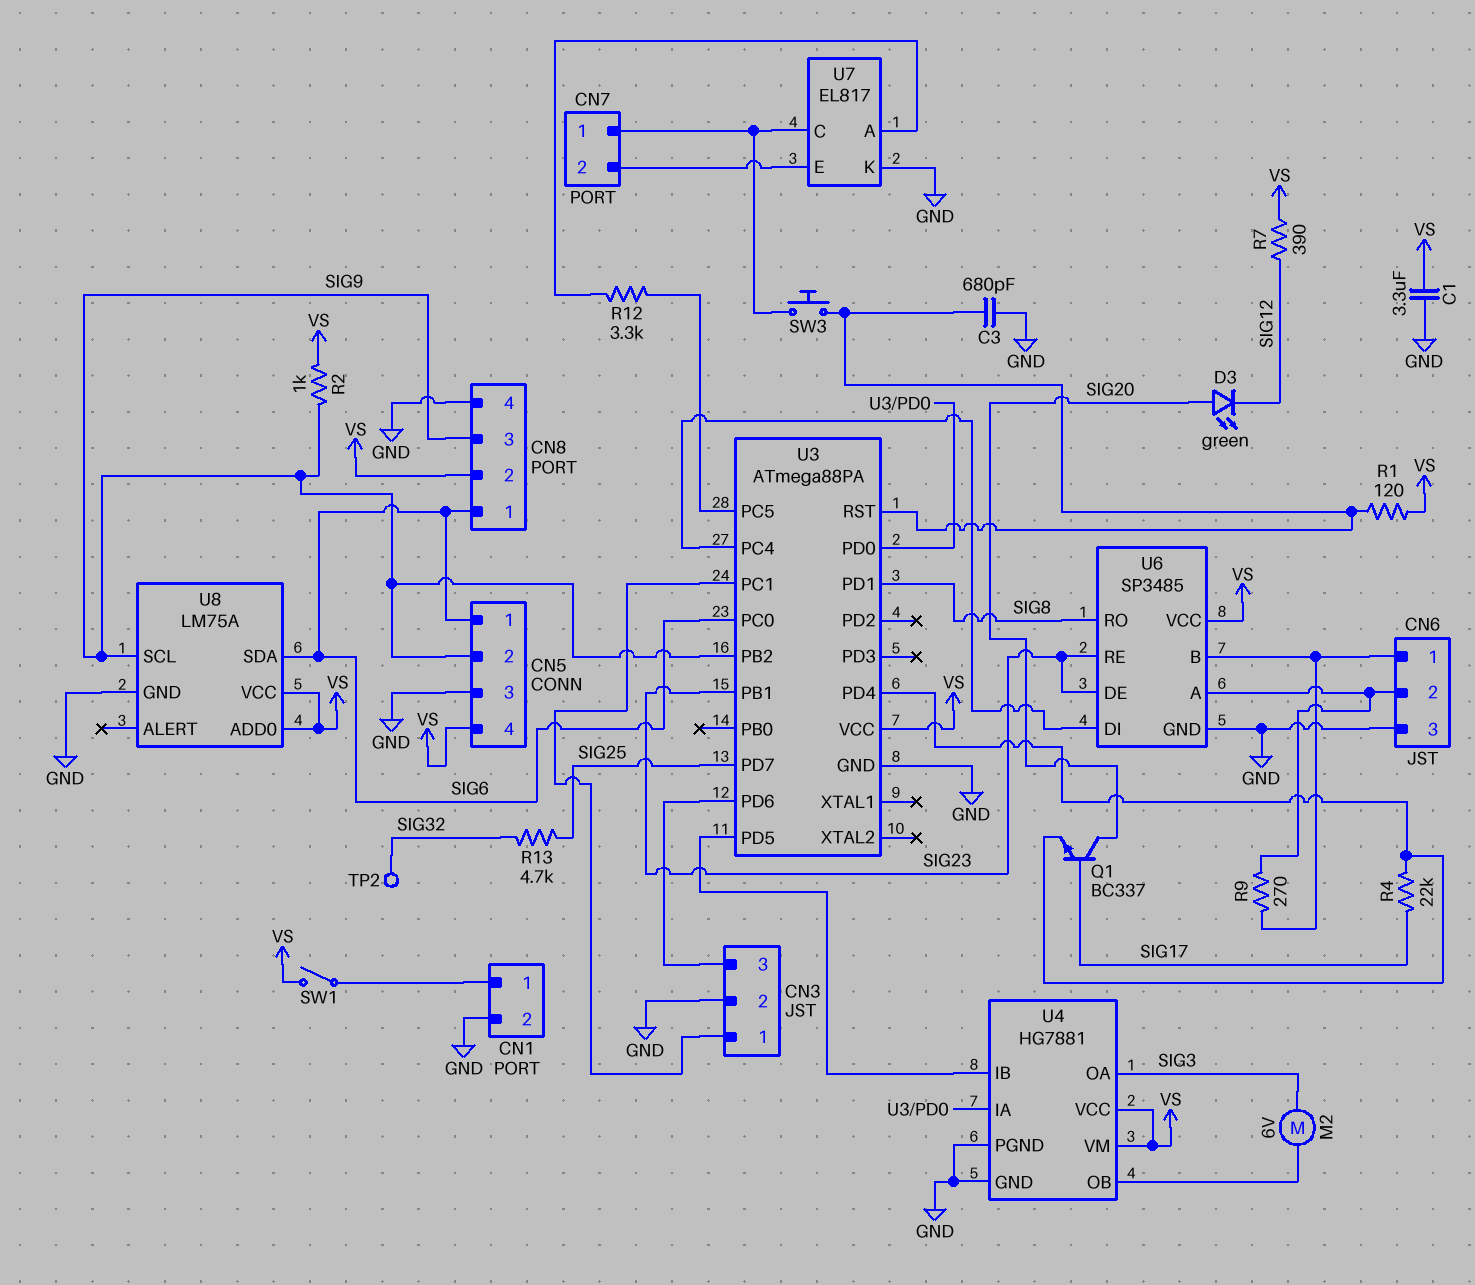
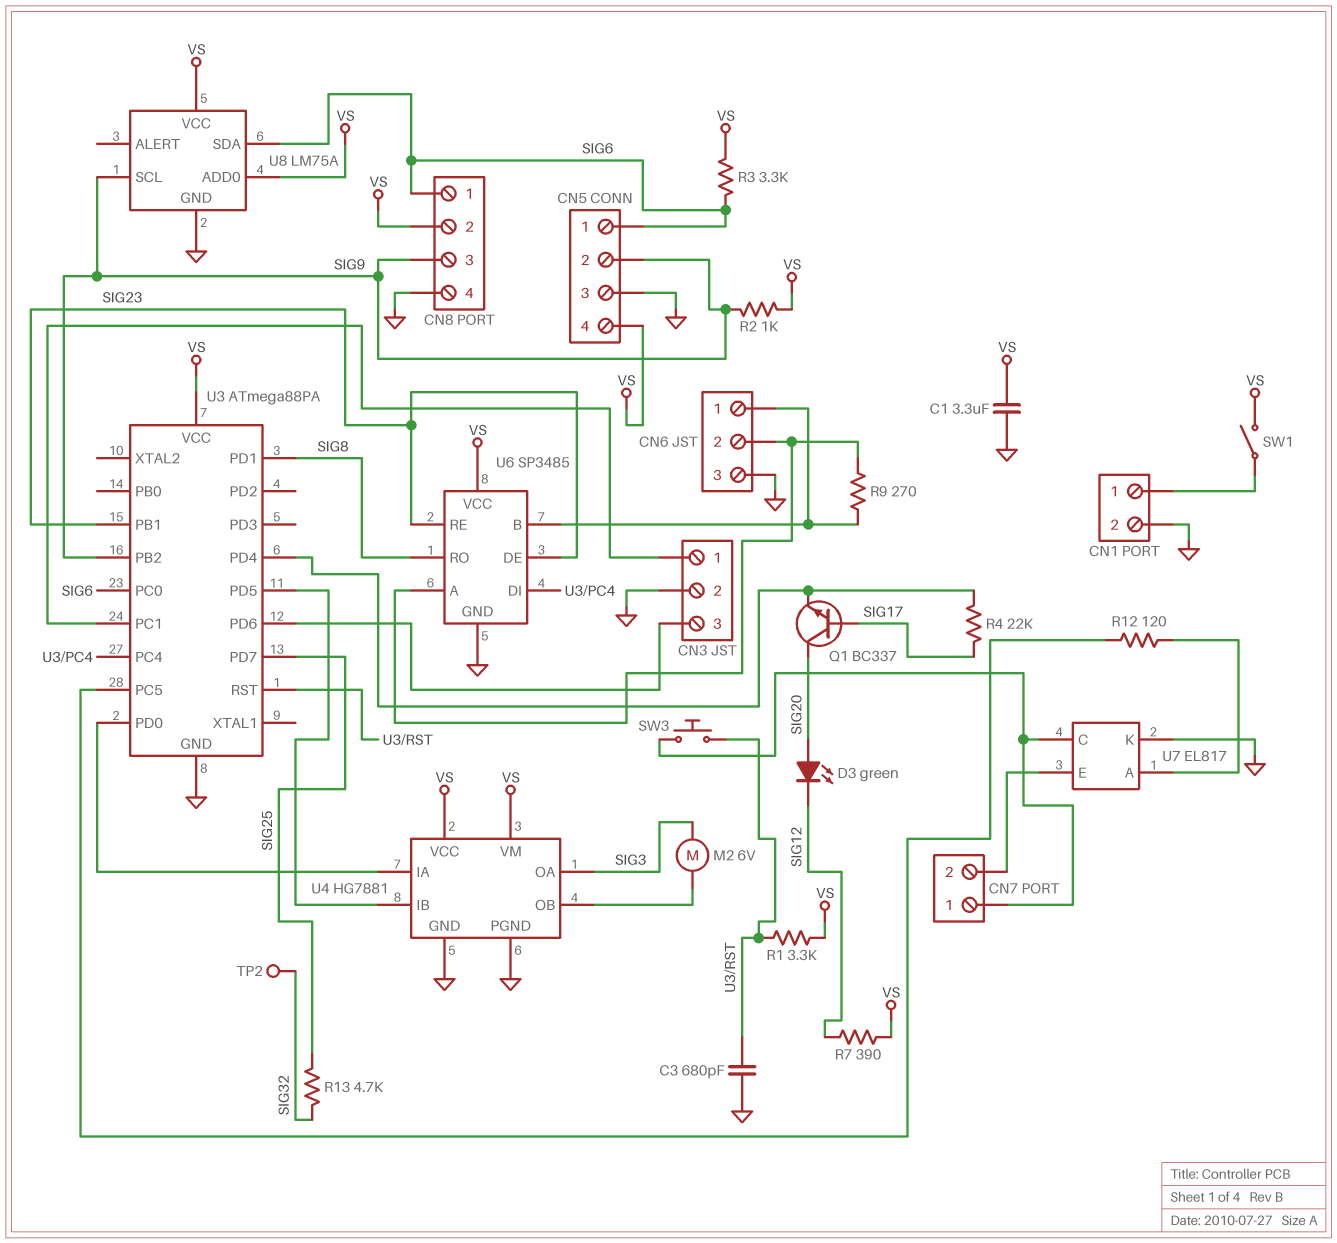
R1: 120 (U3/RST, VS) -> 3.3k (U3/RST, VS)
R3: none -> 3.3k (SIG6, VS)
R12: 3.3k (U3/PC5, U7/A) -> 120 (U3/PC5, U7/A)

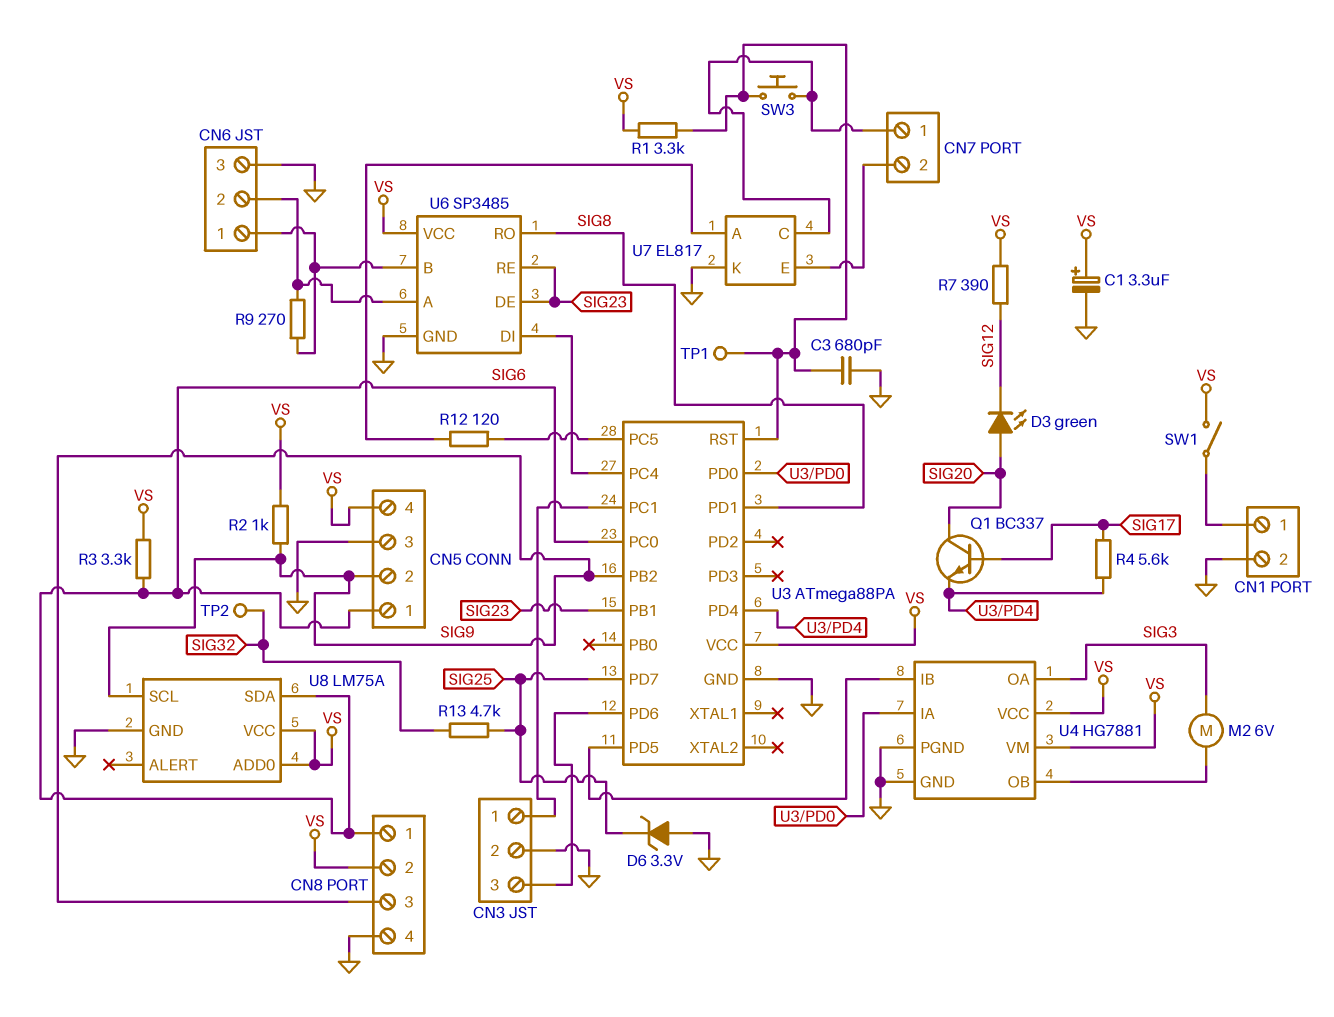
C1: 3.3uF (GND, VS) -> 3.3uF (plus VS, minus GND)
D6: none -> zener 3.3V (A GND, K SIG25)
R4: 22k (SIG17, U3/PD4) -> 5.6k (SIG17, U3/PD4)
TP1: none -> test point (U3/RST)

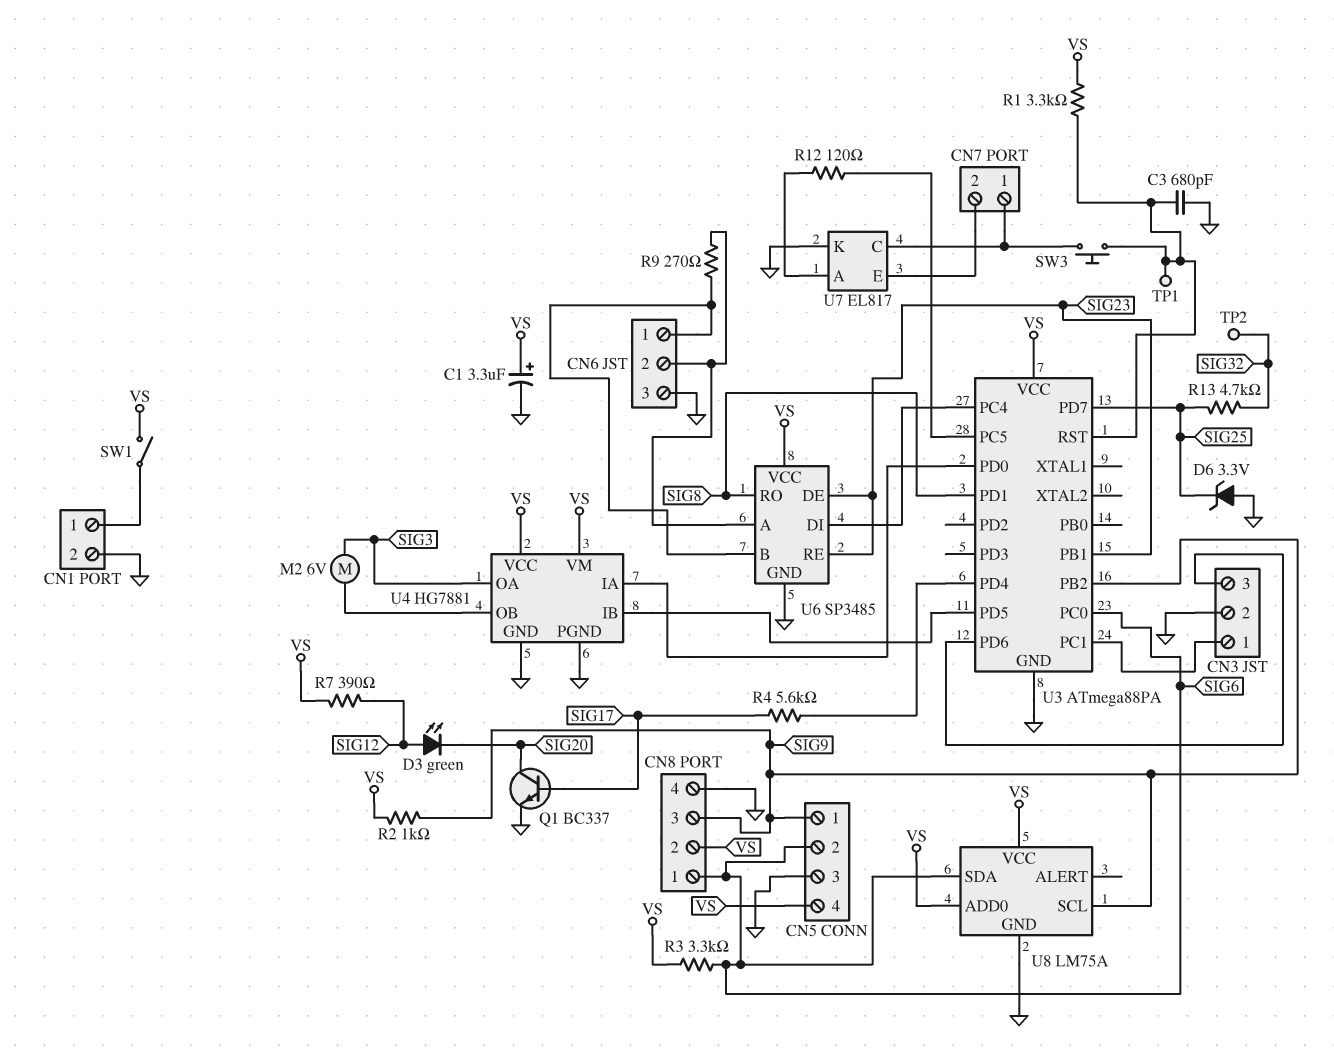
CN5 pin 1: SIG6 -> SIG9
CN5 pin 2: SIG9 -> SIG6
D3: LED green (A SIG20, K SIG12) -> LED green (A SIG12, K SIG20)
Q1: NPN BC337 (B SIG17, C SIG20, E U3/PD4) -> NPN BC337 (B SIG17, C SIG20, E GND)

